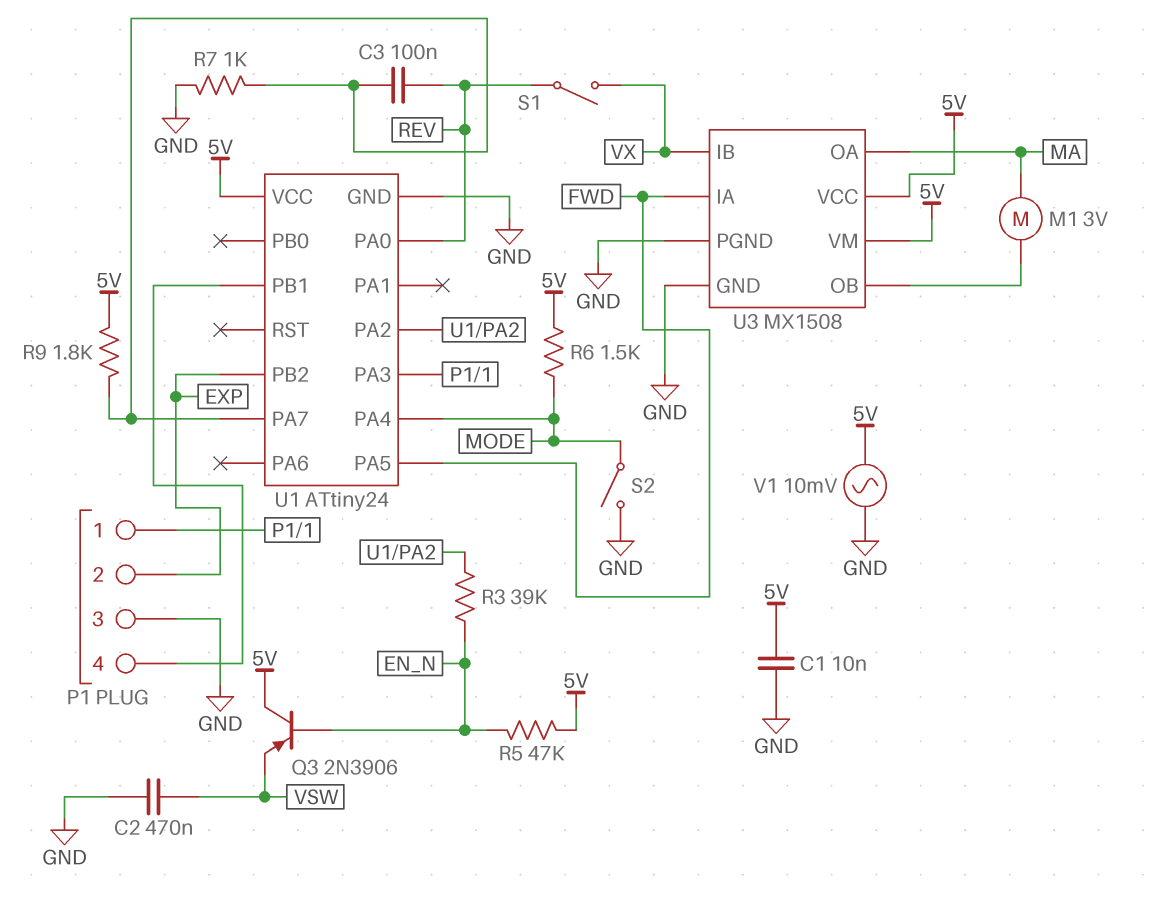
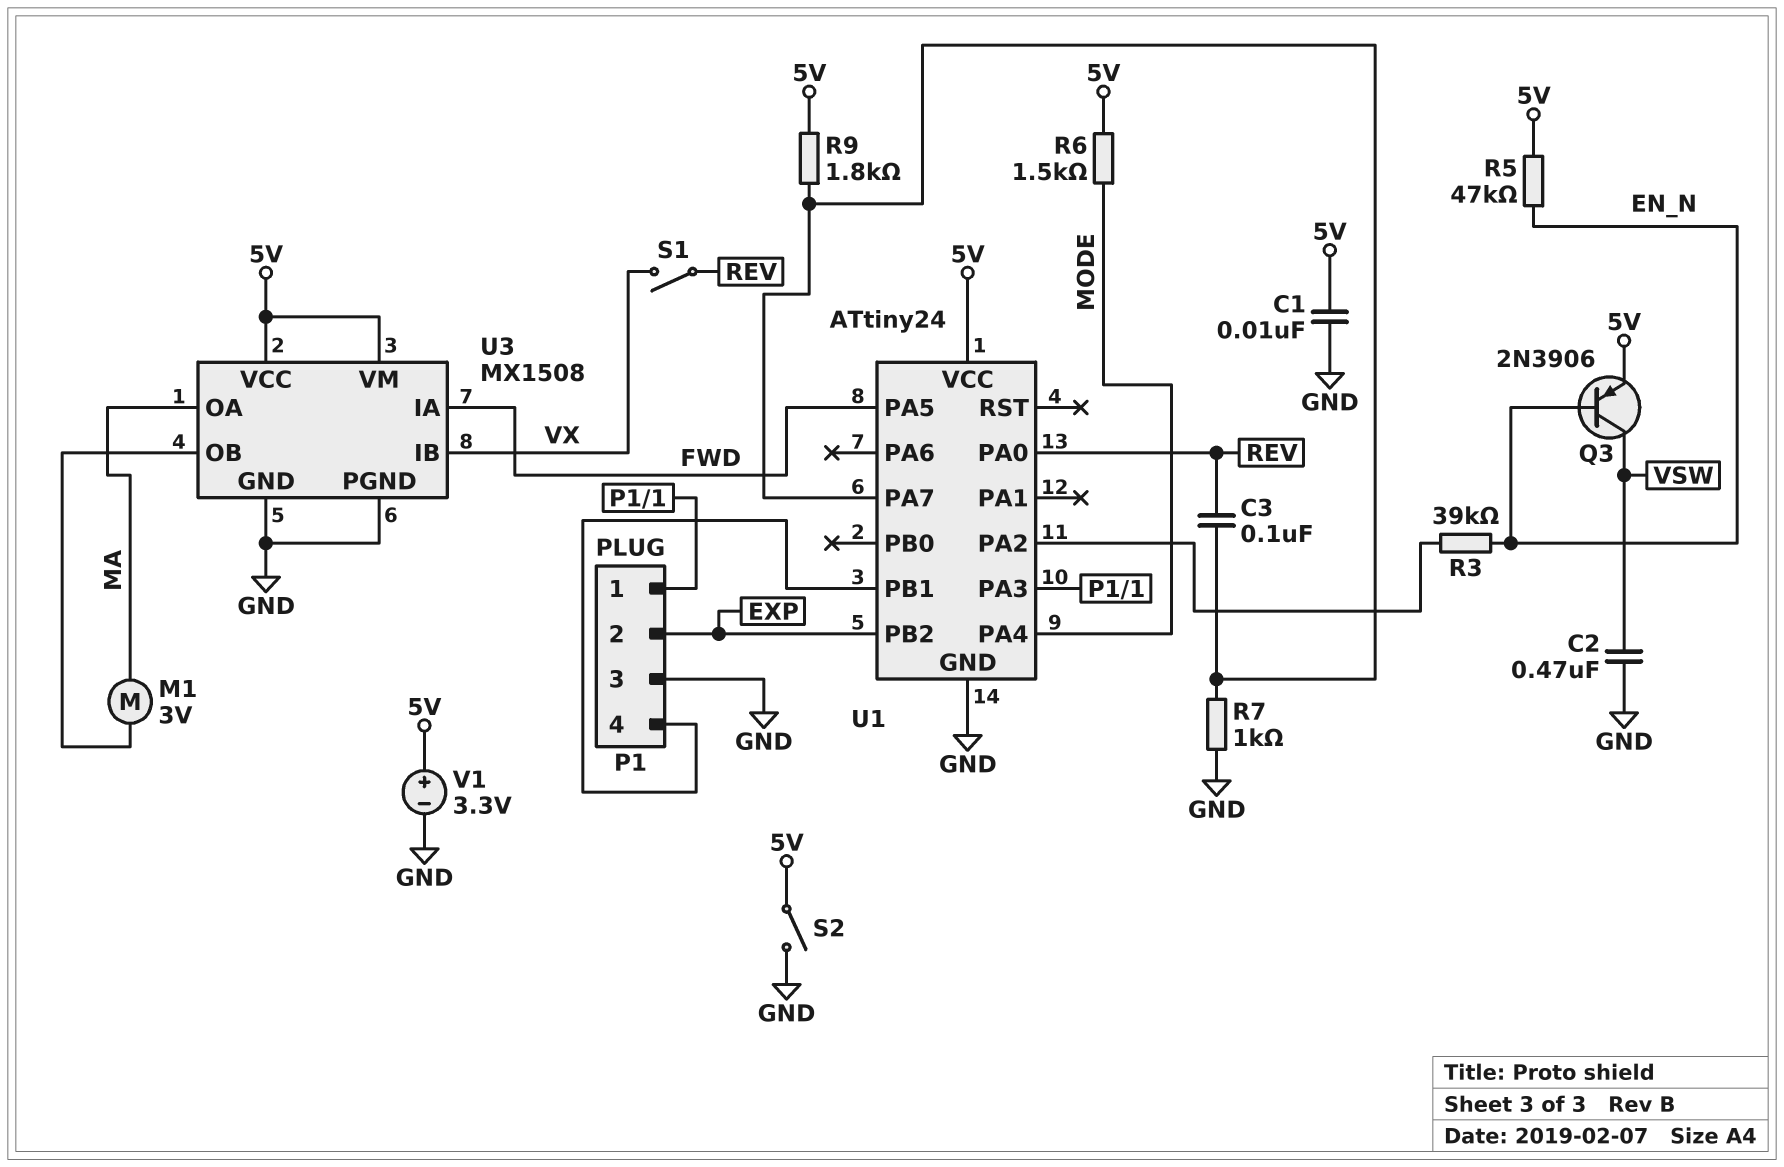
Q3: PNP 2N3906 (B EN_N, C 5V, E VSW) -> PNP 2N3906 (B EN_N, C VSW, E 5V)
S2: switch (GND, MODE) -> switch (5V, GND)
V1: AC 10mV (5V, GND) -> 3.3V (plus 5V, minus GND)

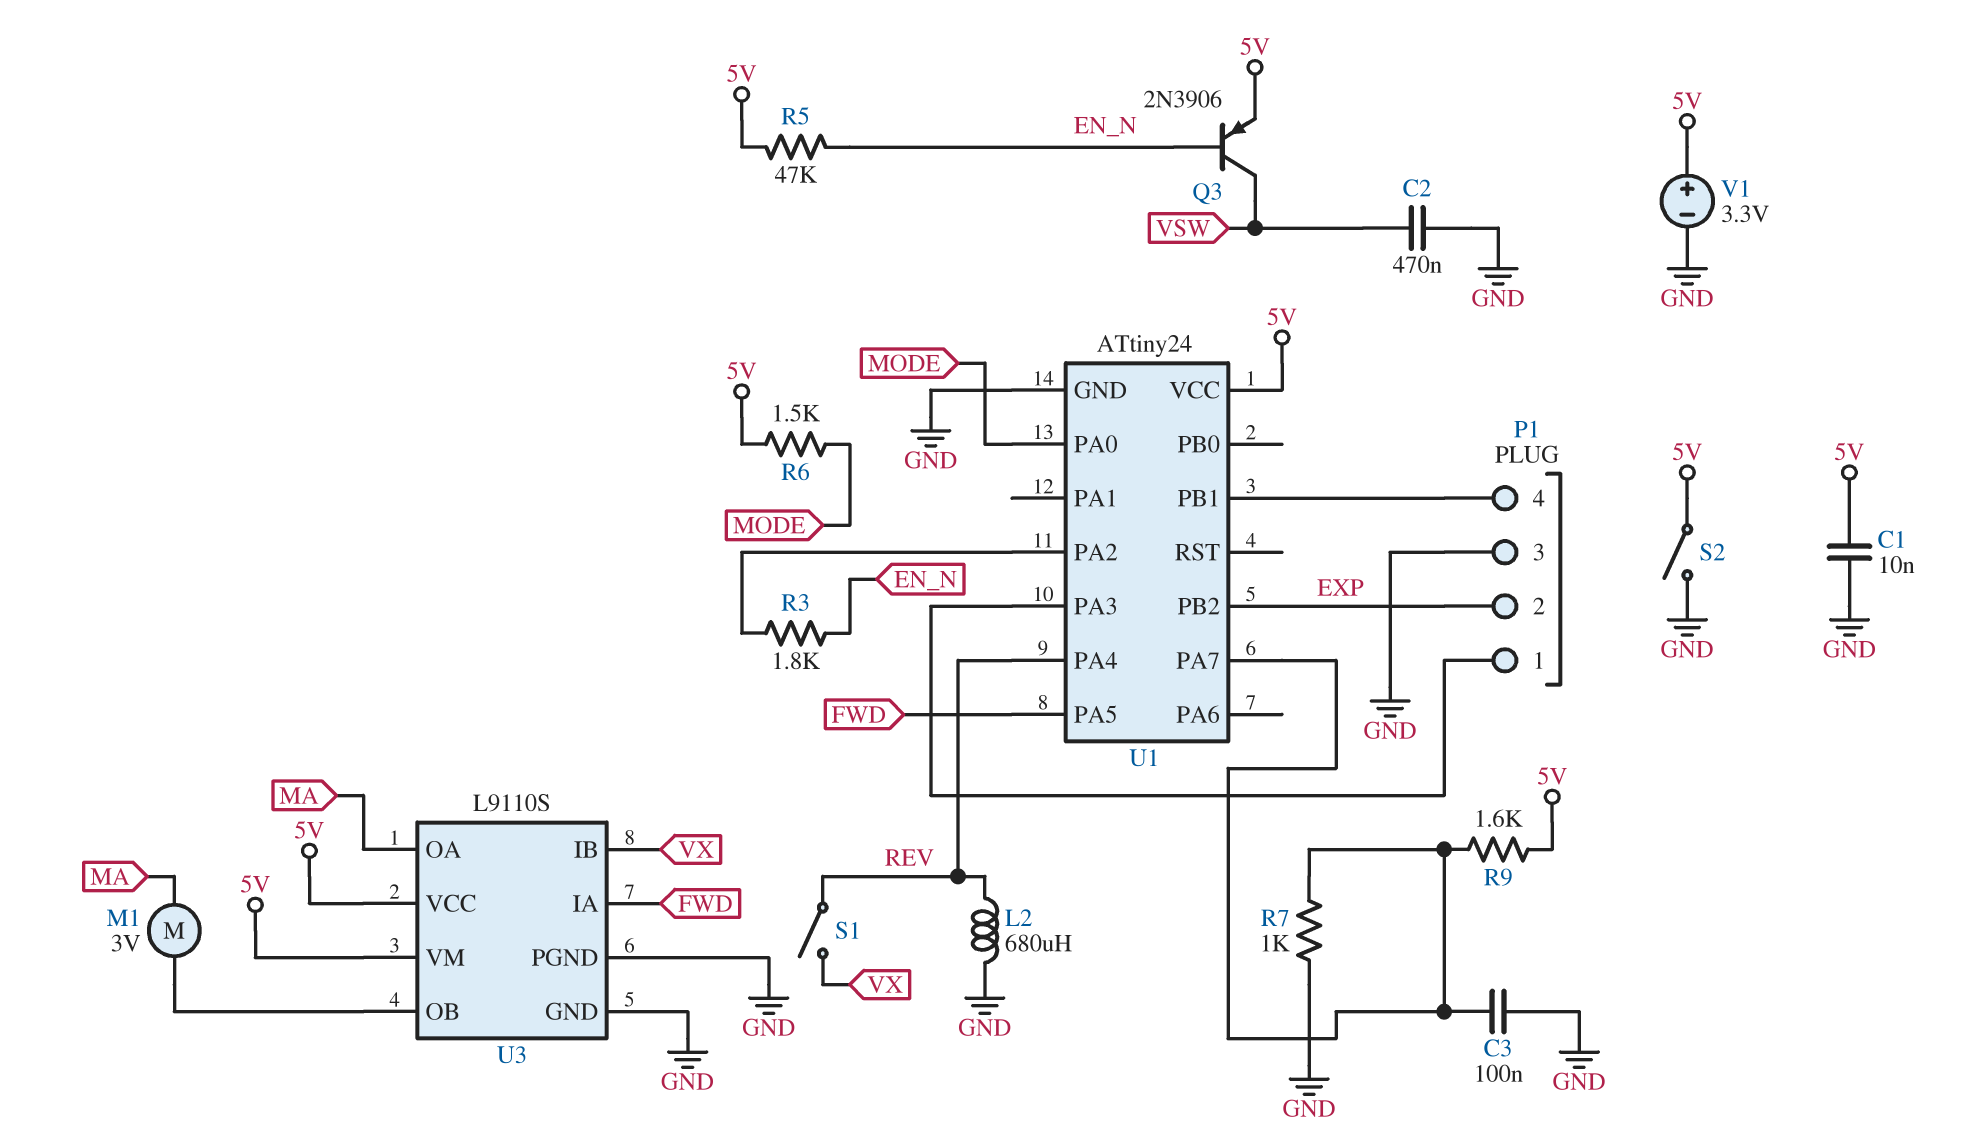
C3: 100nF (REV, U1/PA7) -> 100nF (GND, U1/PA7)
L2: none -> 680uH (GND, REV)
R3: 39k (EN_N, U1/PA2) -> 1.8k (EN_N, U1/PA2)
R9: 1.8k (5V, U1/PA7) -> 1.6k (5V, U1/PA7)
U1 pin PA0: REV -> MODE
U1 pin PA4: MODE -> REV
U3: MX1508 -> L9110S

